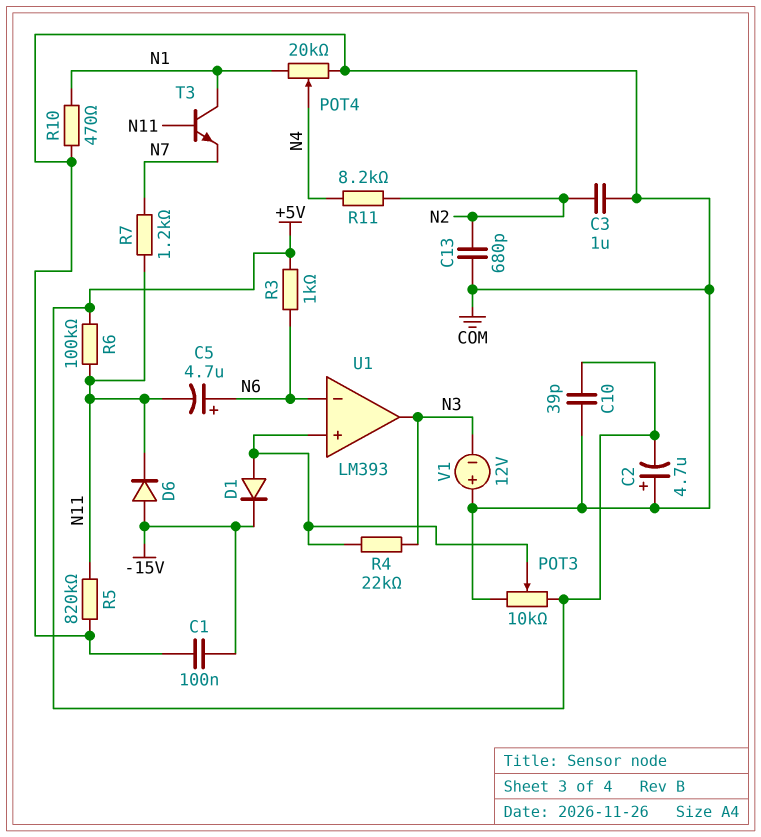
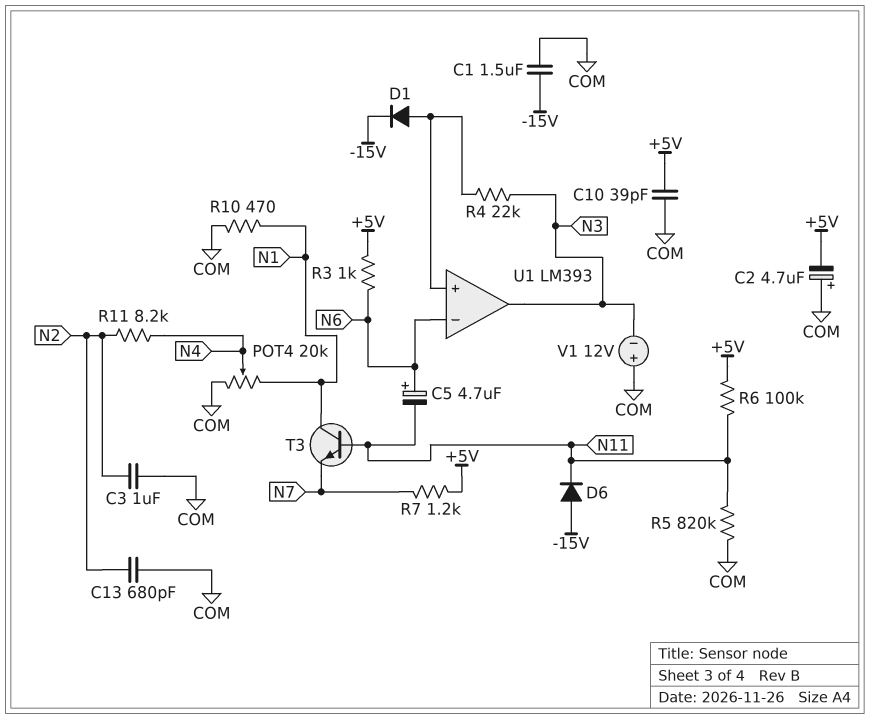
C1: 100nF (-15V, COM) -> 1.5uF (-15V, COM)
POT3: 10k (+5V, COM, wiper U1/in+) -> none
R7: 1.2k (N7, N11) -> 1.2k (+5V, N7)

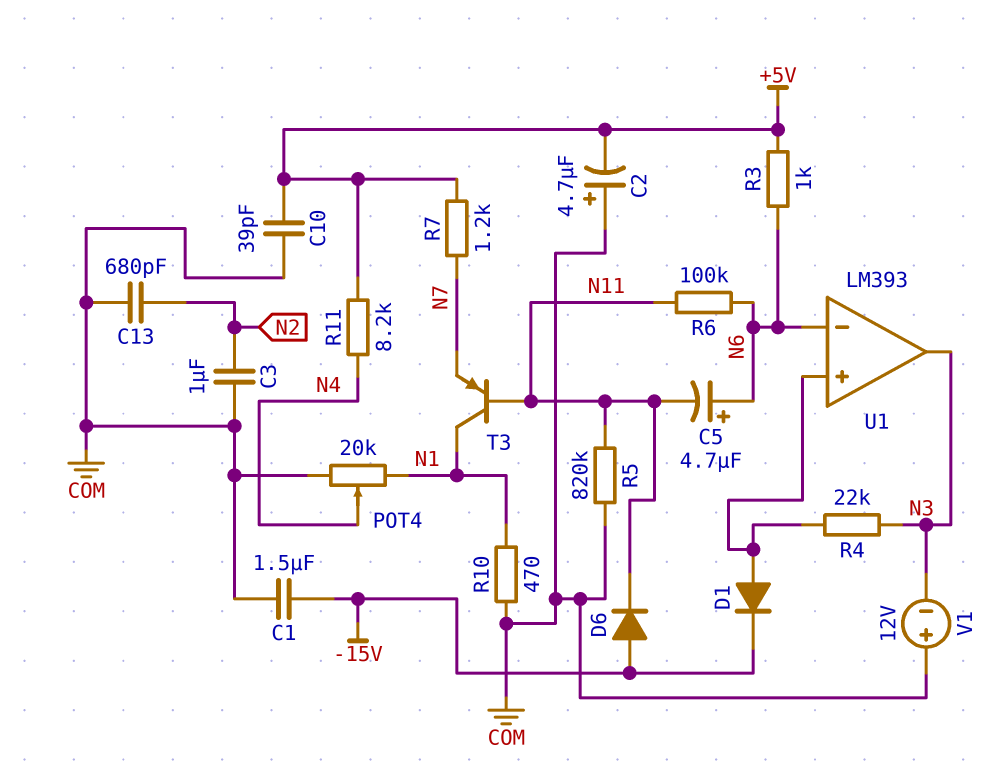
R6: 100k (+5V, N11) -> 100k (N6, N11)
R11: 8.2k (N2, N4) -> 8.2k (+5V, N4)
T3: NPN (B N11, C N1, E N7) -> PNP (B N11, C N1, E N7)

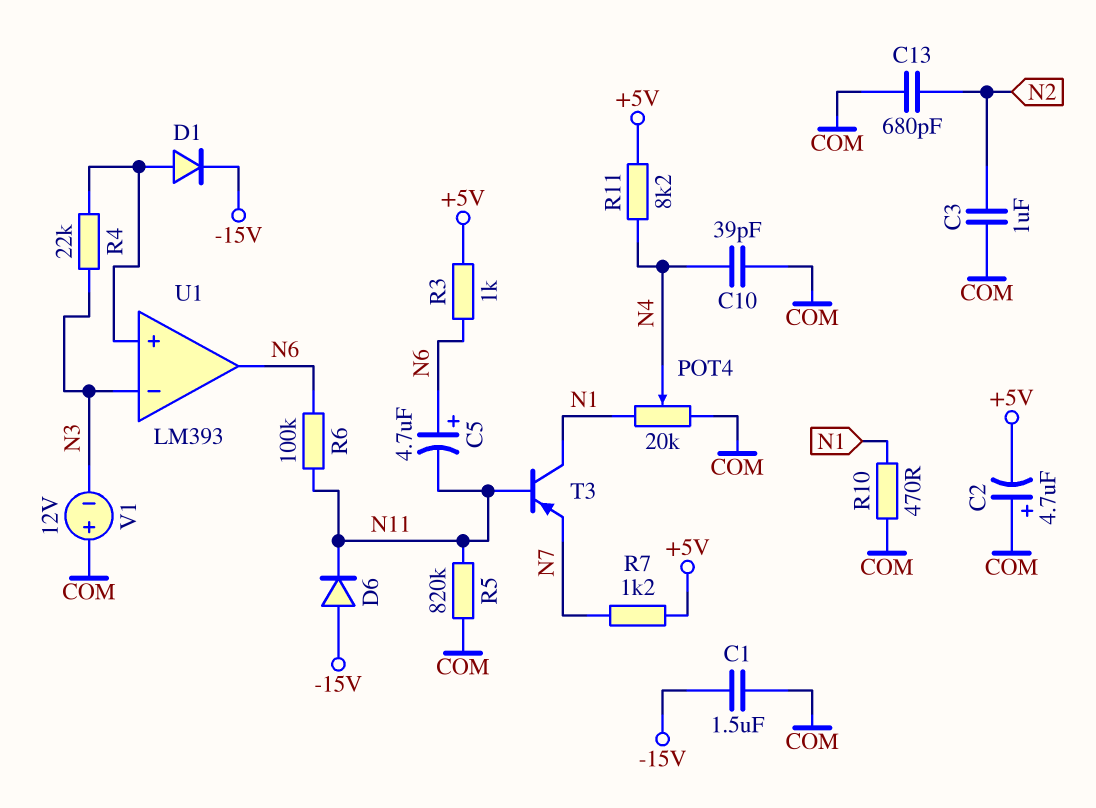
C10: 39pF (+5V, COM) -> 39pF (COM, N4)
U1 pin in-: N6 -> N3
U1 pin out: N3 -> N6

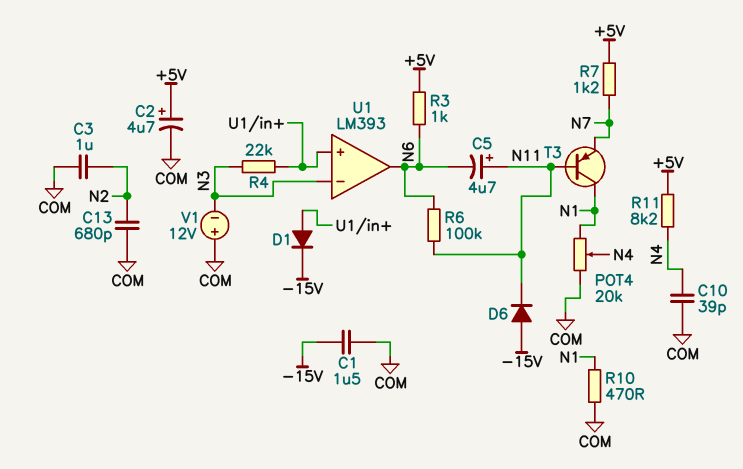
C2: 4.7uF (plus COM, minus +5V) -> 4.7uF (plus +5V, minus COM)
C5: 4.7uF (plus N6, minus N11) -> 4.7uF (plus N11, minus N6)
R5: 820k (COM, N11) -> none

